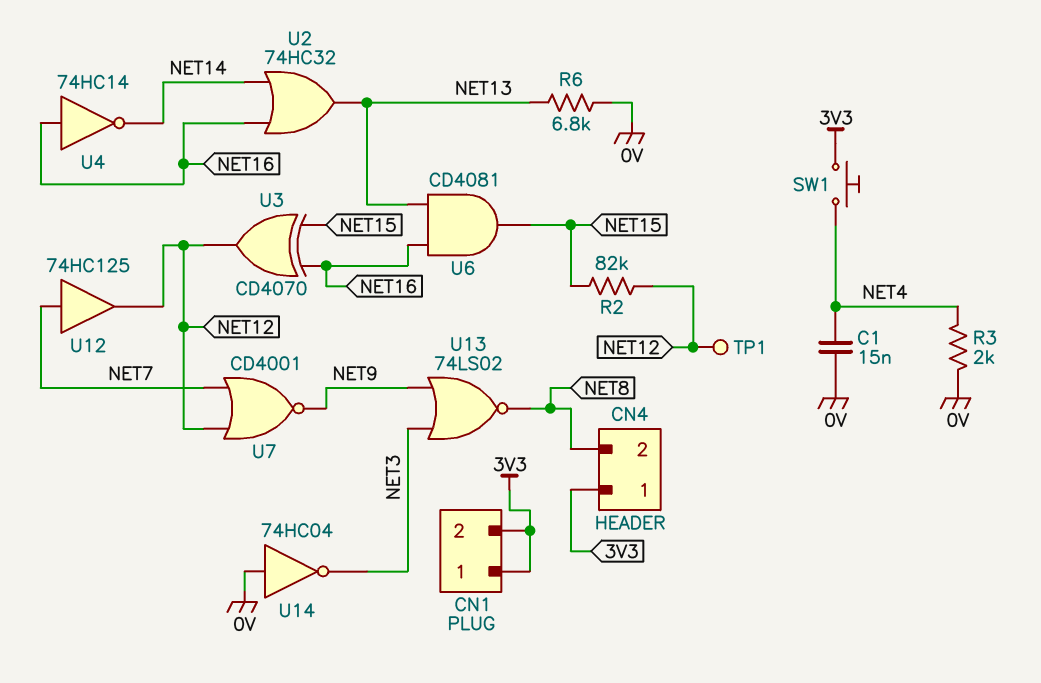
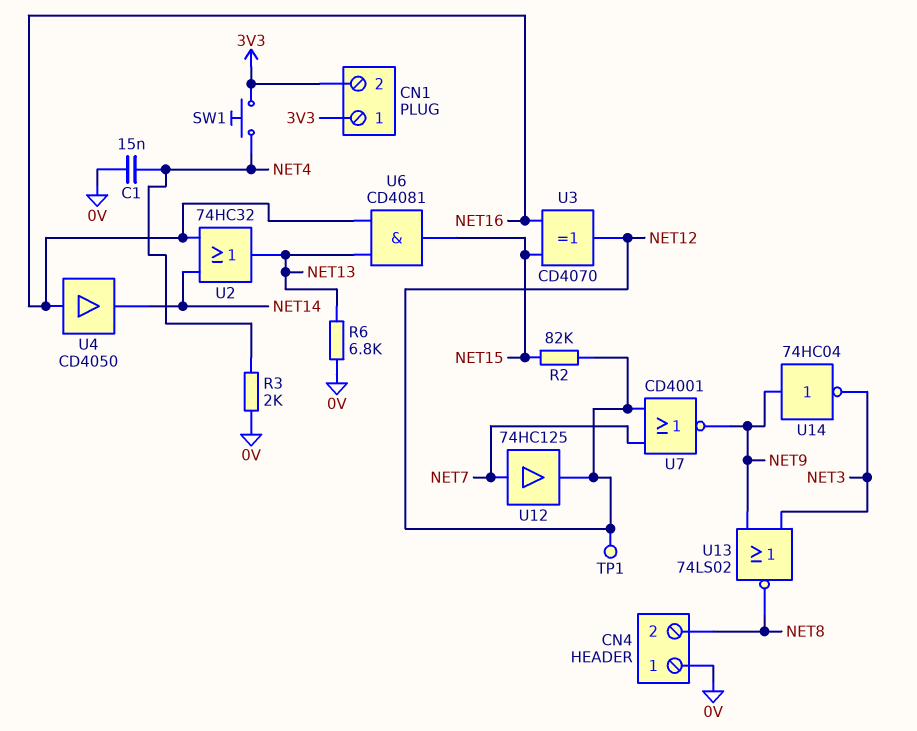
CN4 pin 1: 3V3 -> 0V
U4: NOT 74HC14 (in NET16, out NET14) -> buffer CD4050 (in NET16, out NET14)
U14: NOT 74HC04 (in 0V, out NET3) -> NOT 74HC04 (in NET9, out NET3)

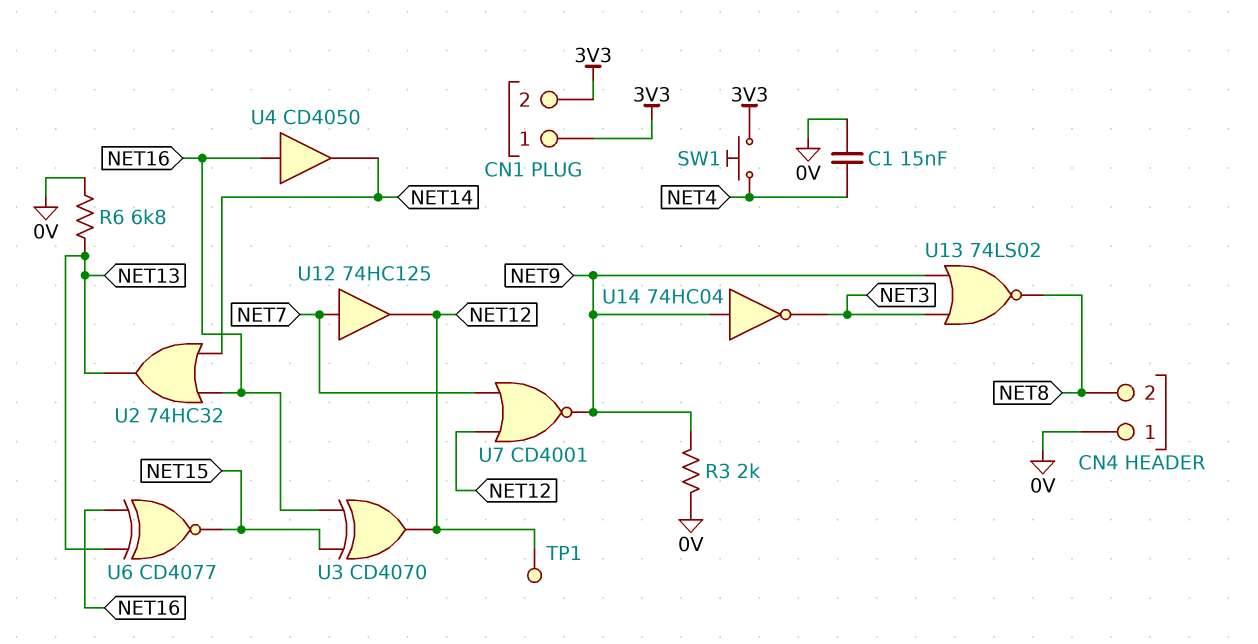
R2: 82k (NET12, NET15) -> none
R3: 2k (0V, NET4) -> 2k (0V, NET9)
U6: AND CD4081 (in NET13, in NET16, out NET15) -> XNOR CD4077 (in NET13, in NET16, out NET15)

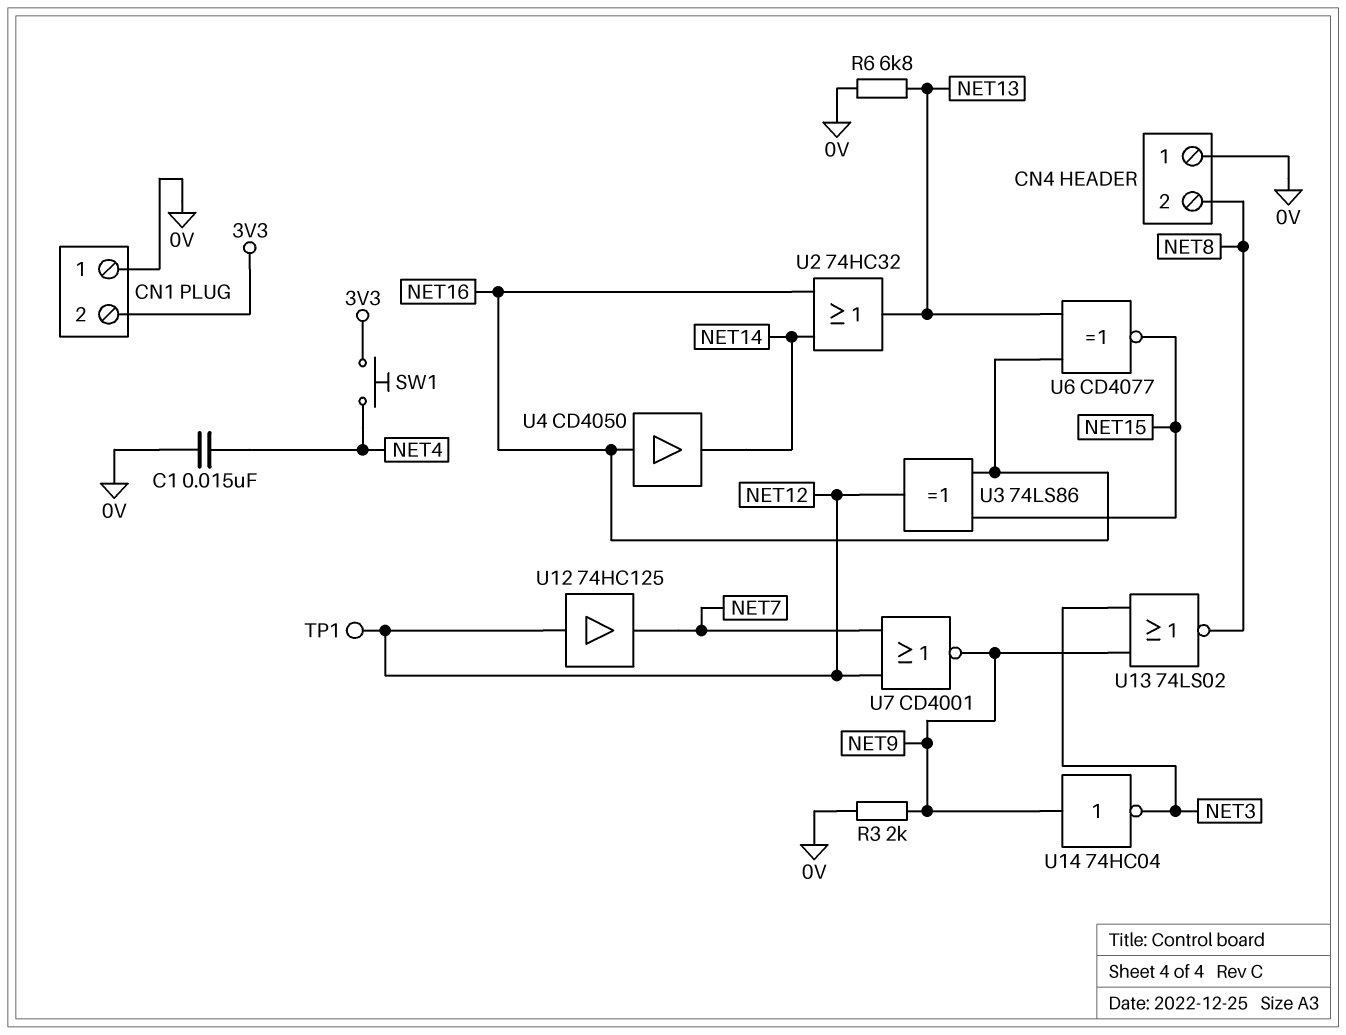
CN1 pin 1: 3V3 -> 0V
U3: XOR CD4070 (in NET15, in NET16, out NET12) -> XOR 74LS86 (in NET15, in NET16, out NET12)
U12: buffer 74HC125 (in NET7, out NET12) -> buffer 74HC125 (in NET12, out NET7)

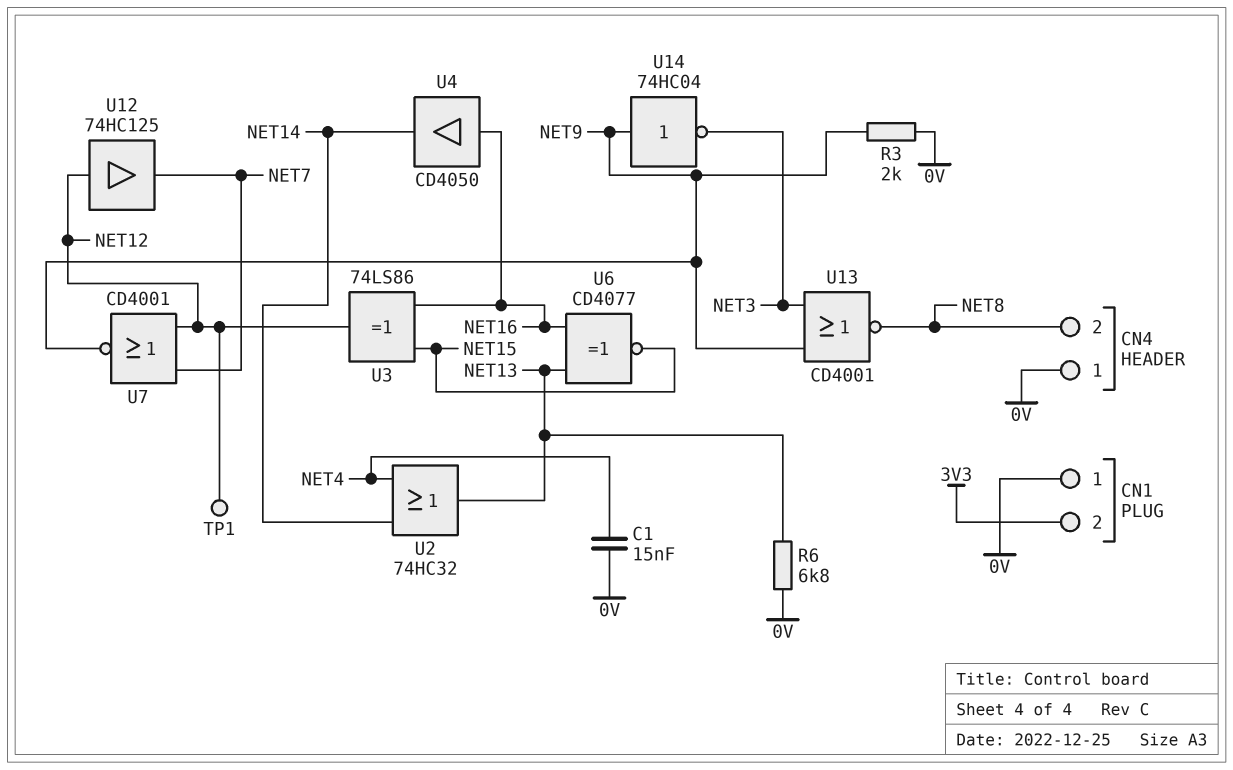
SW1: button (3V3, NET4) -> none
U2: OR 74HC32 (in NET14, in NET16, out NET13) -> OR 74HC32 (in NET4, in NET14, out NET13)
U13: NOR 74LS02 (in NET3, in NET9, out NET8) -> NOR CD4001 (in NET3, in NET9, out NET8)

